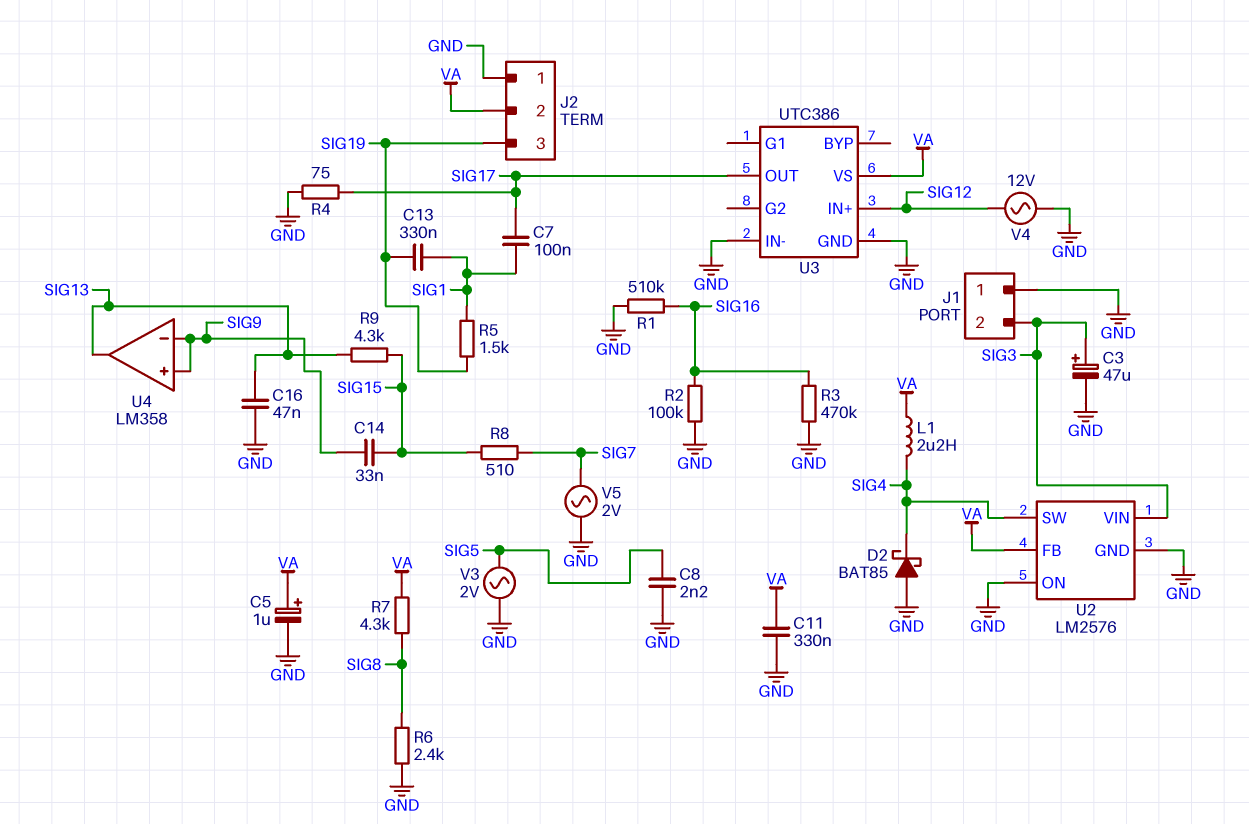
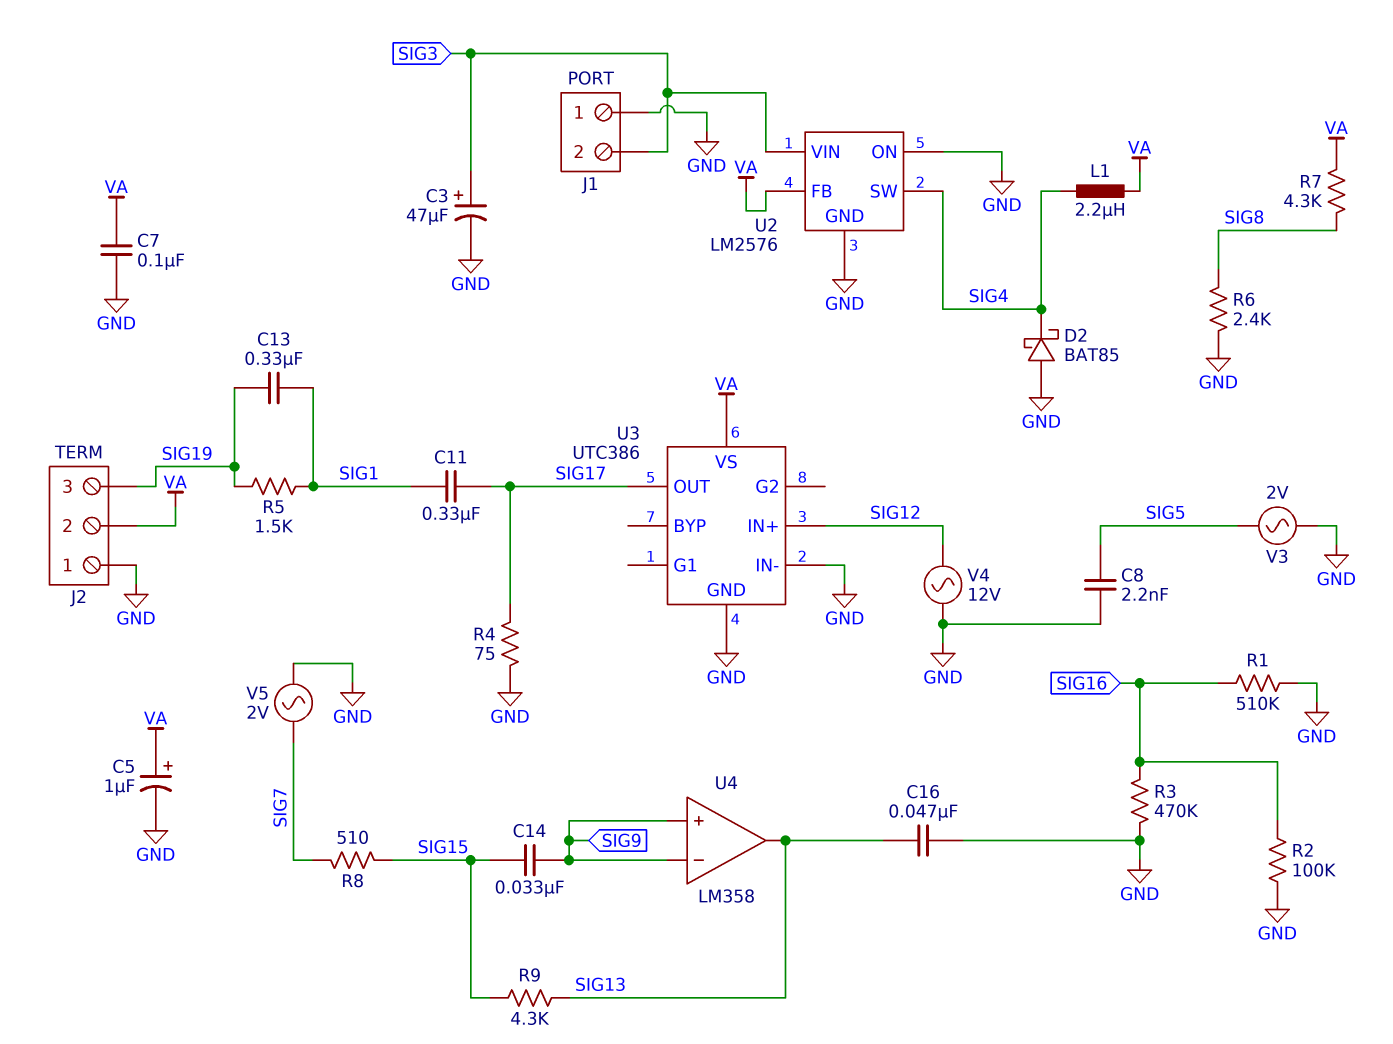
C7: 100nF (SIG1, SIG17) -> 100nF (GND, VA)
C11: 330nF (GND, VA) -> 330nF (SIG1, SIG17)

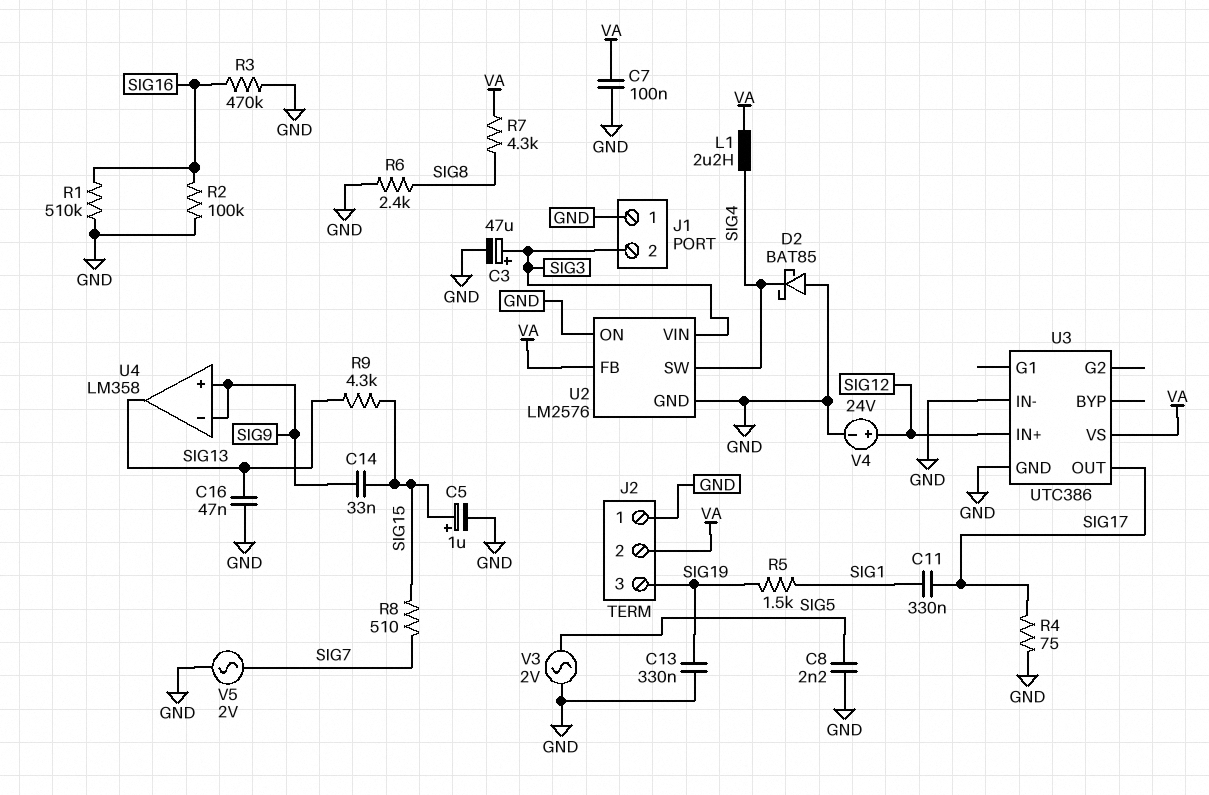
C5: 1uF (plus VA, minus GND) -> 1uF (plus SIG15, minus GND)
C13: 330nF (SIG1, SIG19) -> 330nF (GND, SIG19)
V4: AC 12V (GND, SIG12) -> 24V (plus SIG12, minus GND)

